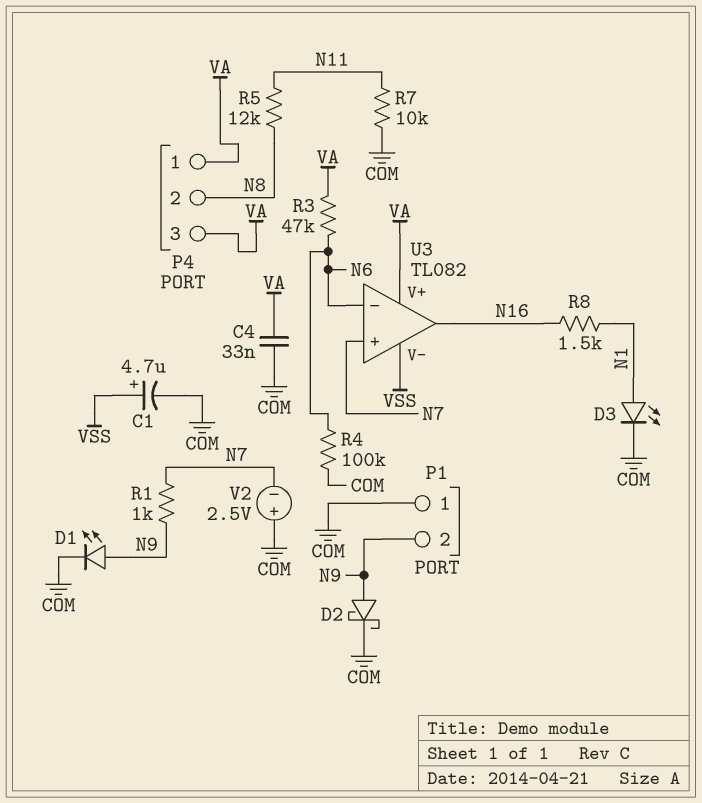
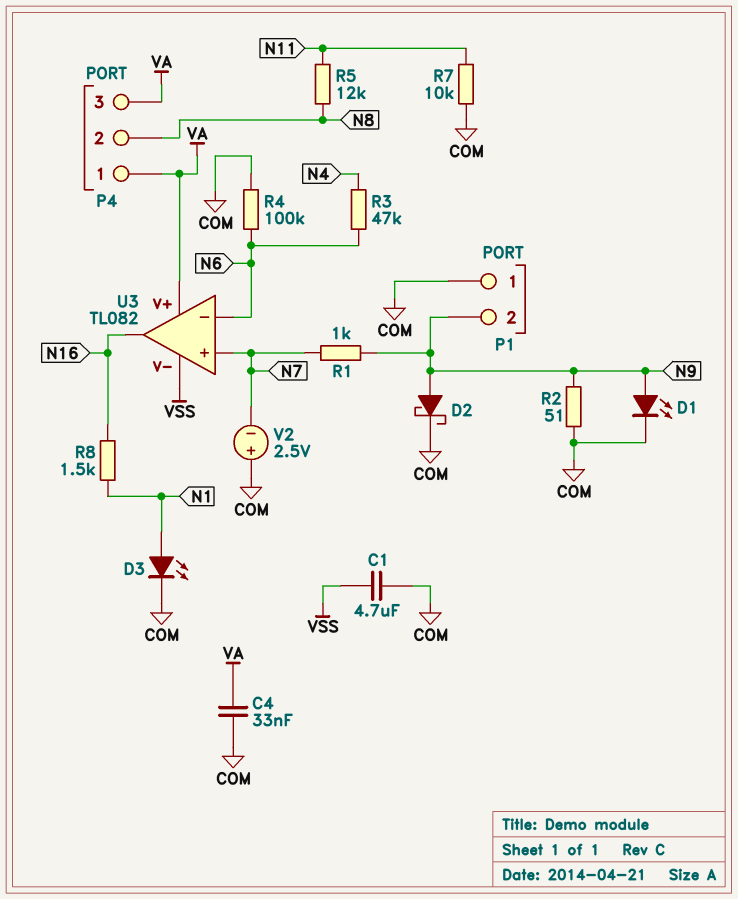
C1: 4.7uF (plus VSS, minus COM) -> 4.7uF (COM, VSS)
R2: none -> 51 (COM, N9)
R3: 47k (N6, VA) -> 47k (N4, N6)

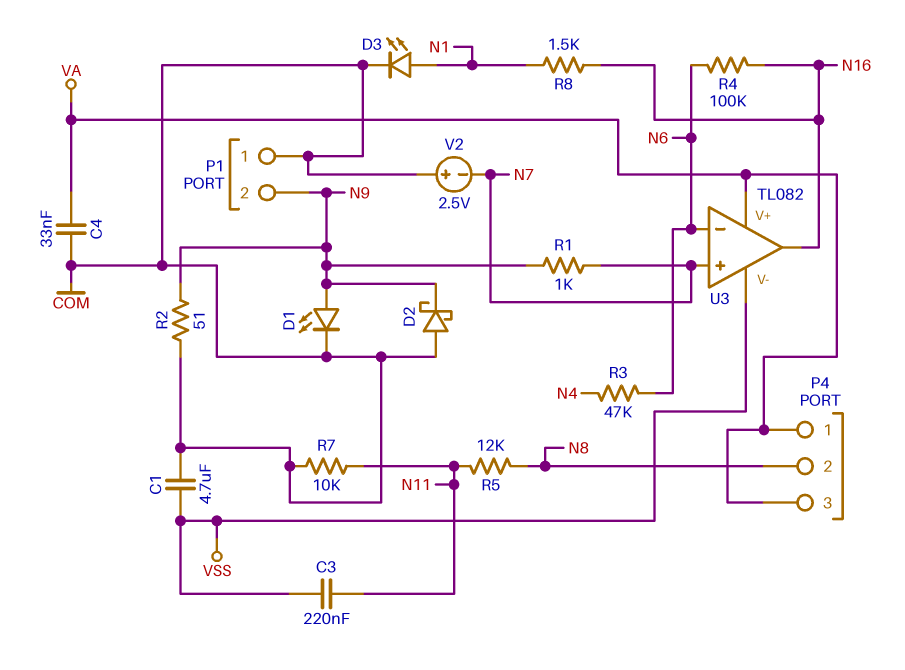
C3: none -> 220nF (N11, VSS)
D2: schottky (A N9, K COM) -> schottky (A COM, K N9)
R4: 100k (COM, N6) -> 100k (N6, N16)

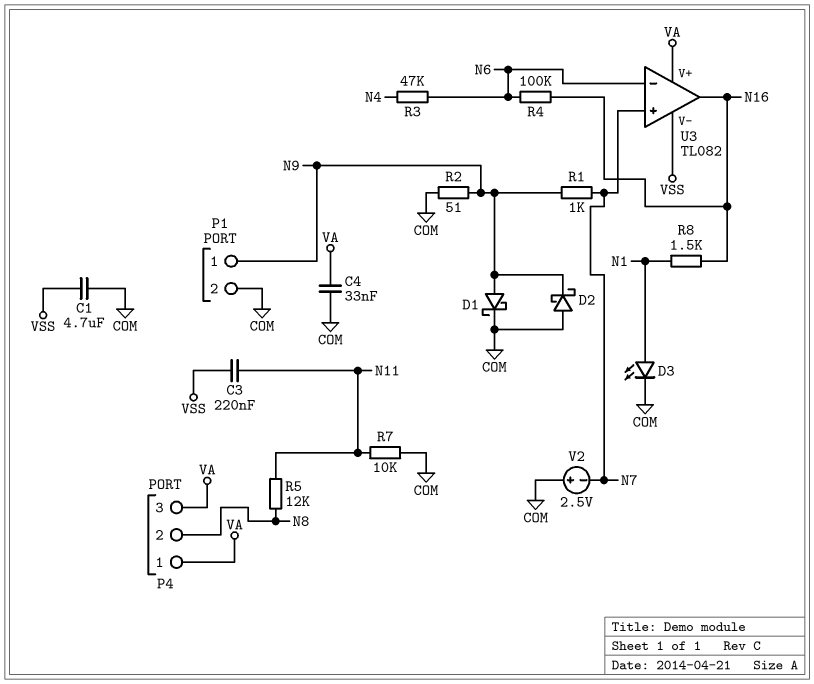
D1: LED (A N9, K COM) -> schottky (A N9, K COM)
P1 pin 1: COM -> N9
P1 pin 2: N9 -> COM

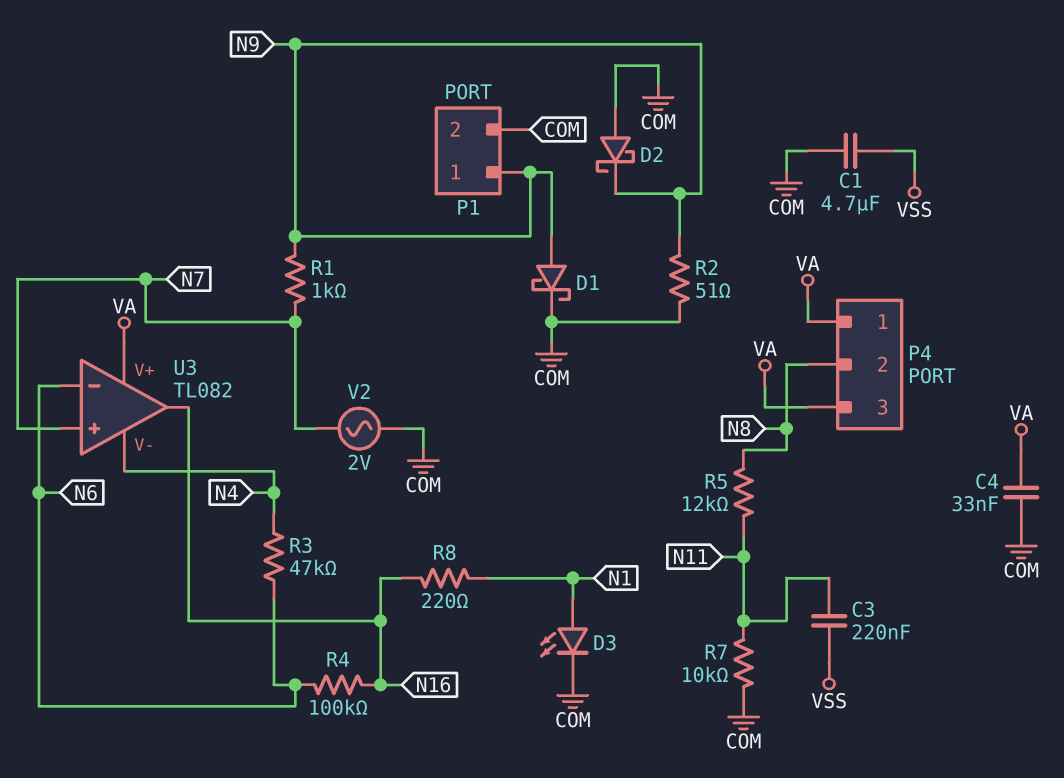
R8: 1.5k (N1, N16) -> 220 (N1, N16)
U3 pin V-: VSS -> N4
V2: 2.5V (plus COM, minus N7) -> AC 2V (COM, N7)

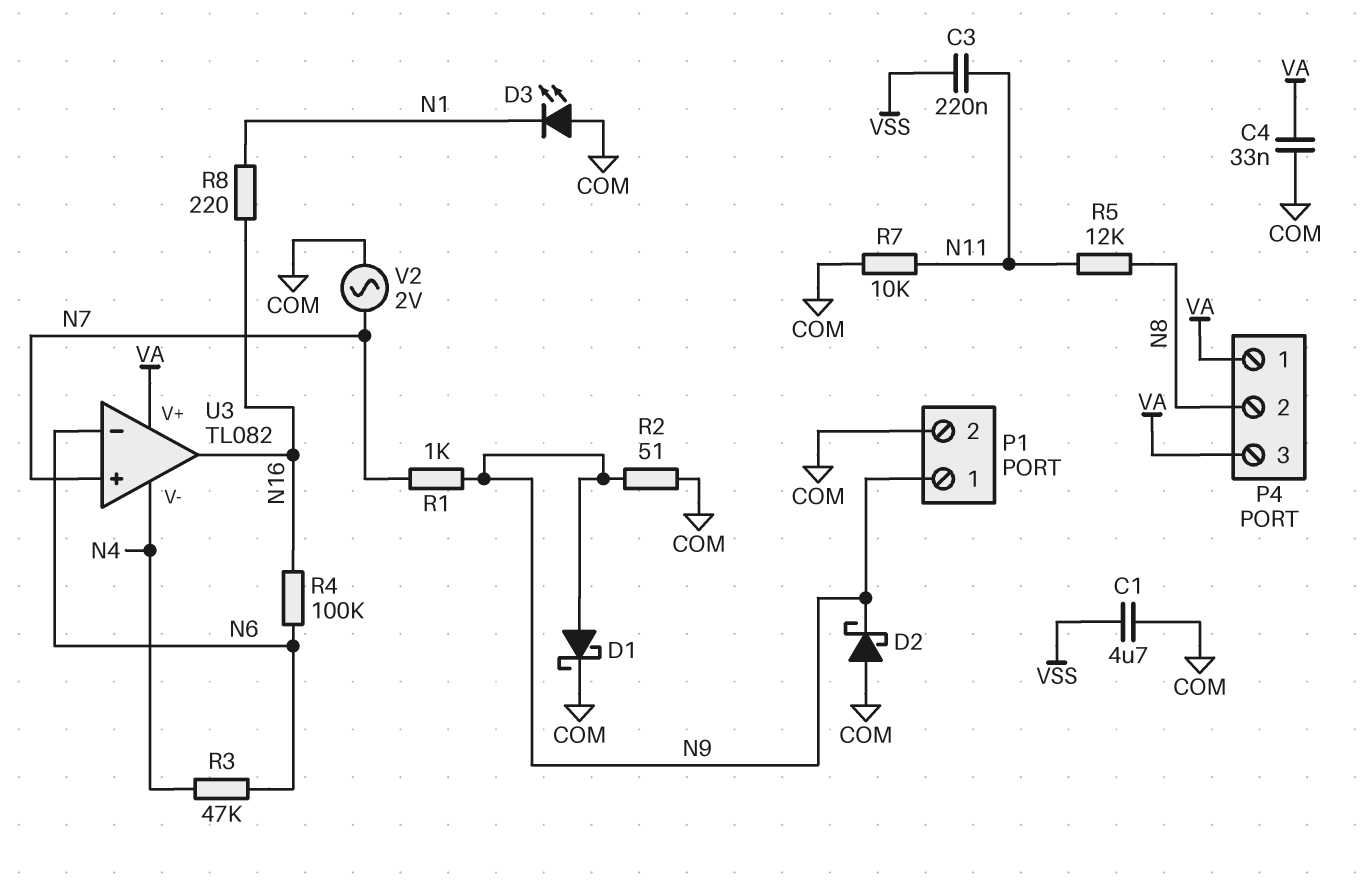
D3: LED (A N1, K COM) -> LED (A COM, K N1)

